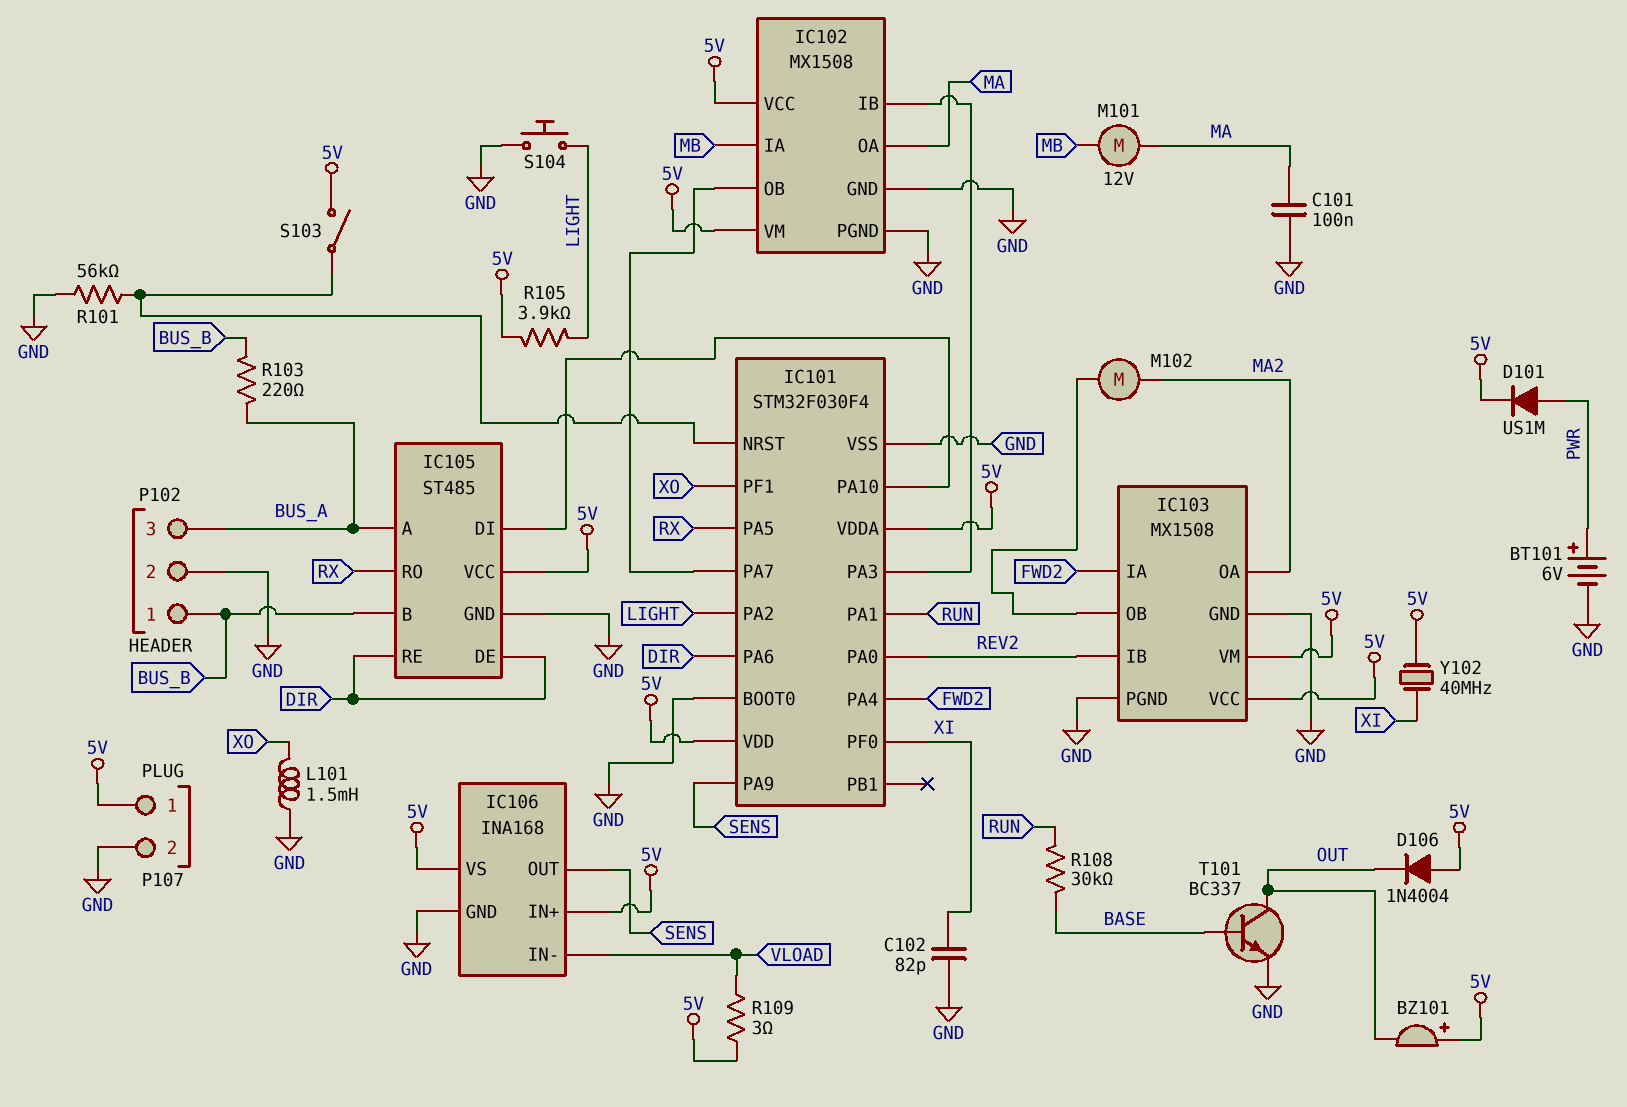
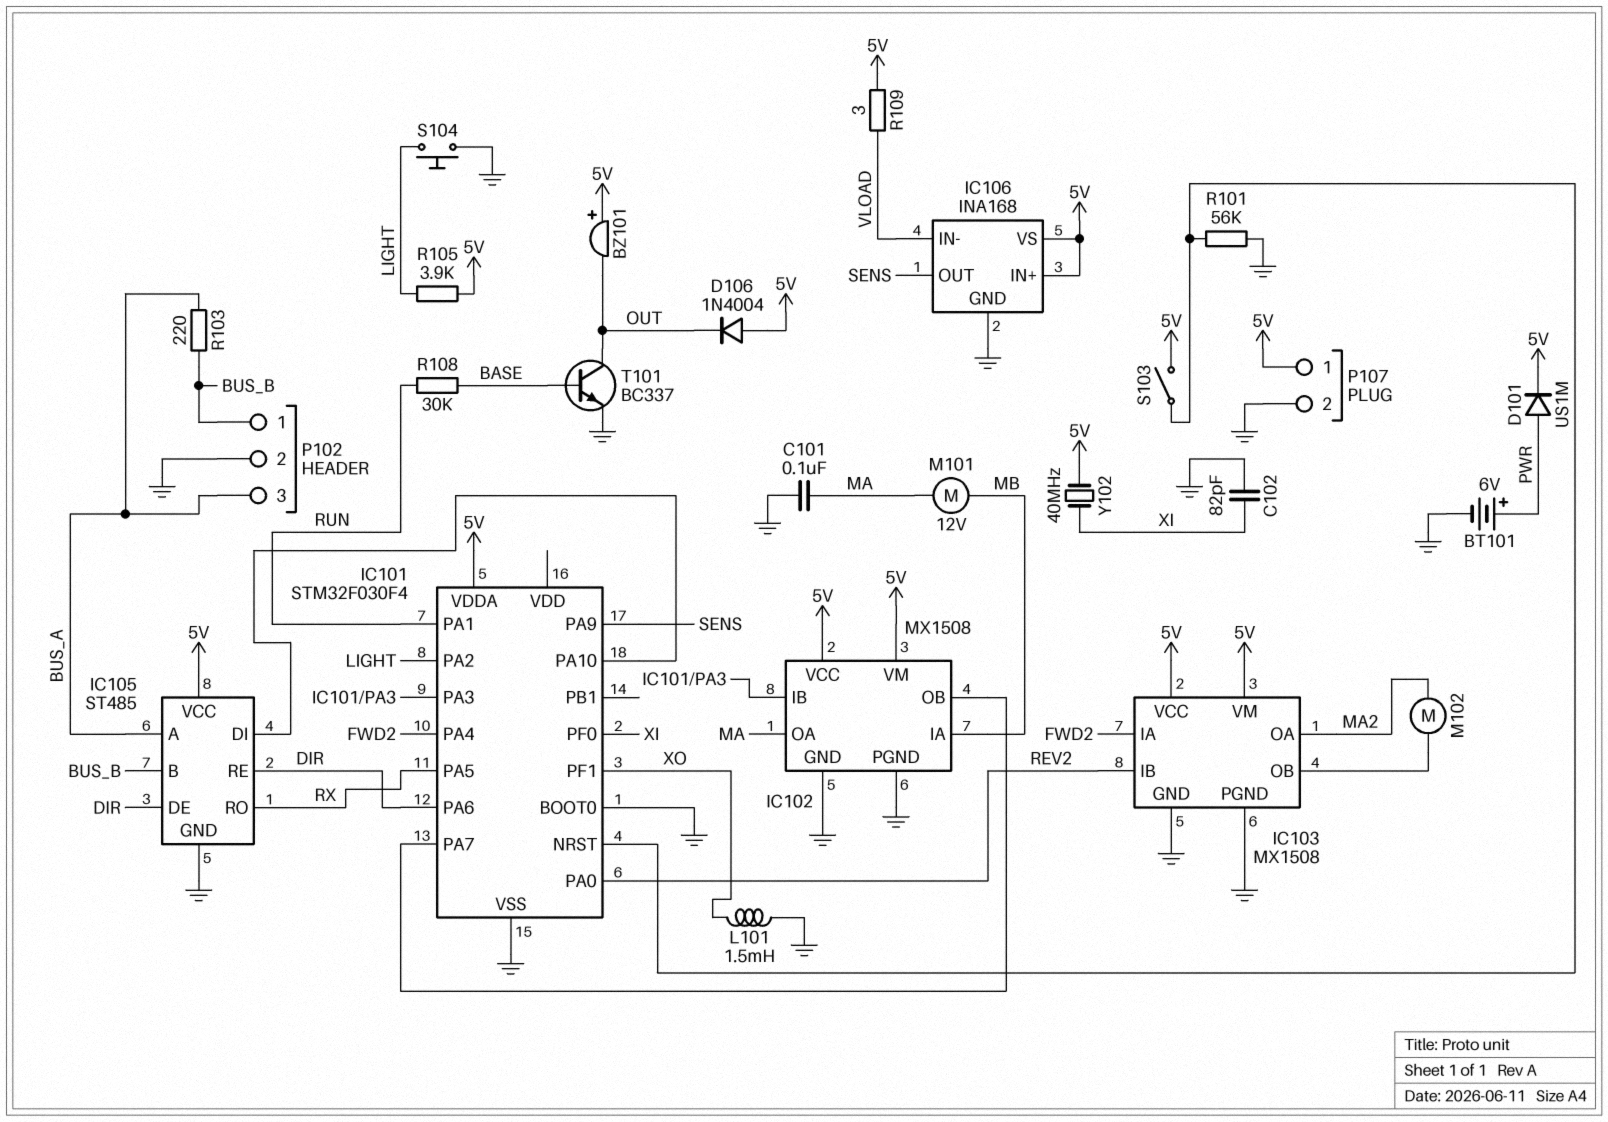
IC101 pin VDD: 5V -> none

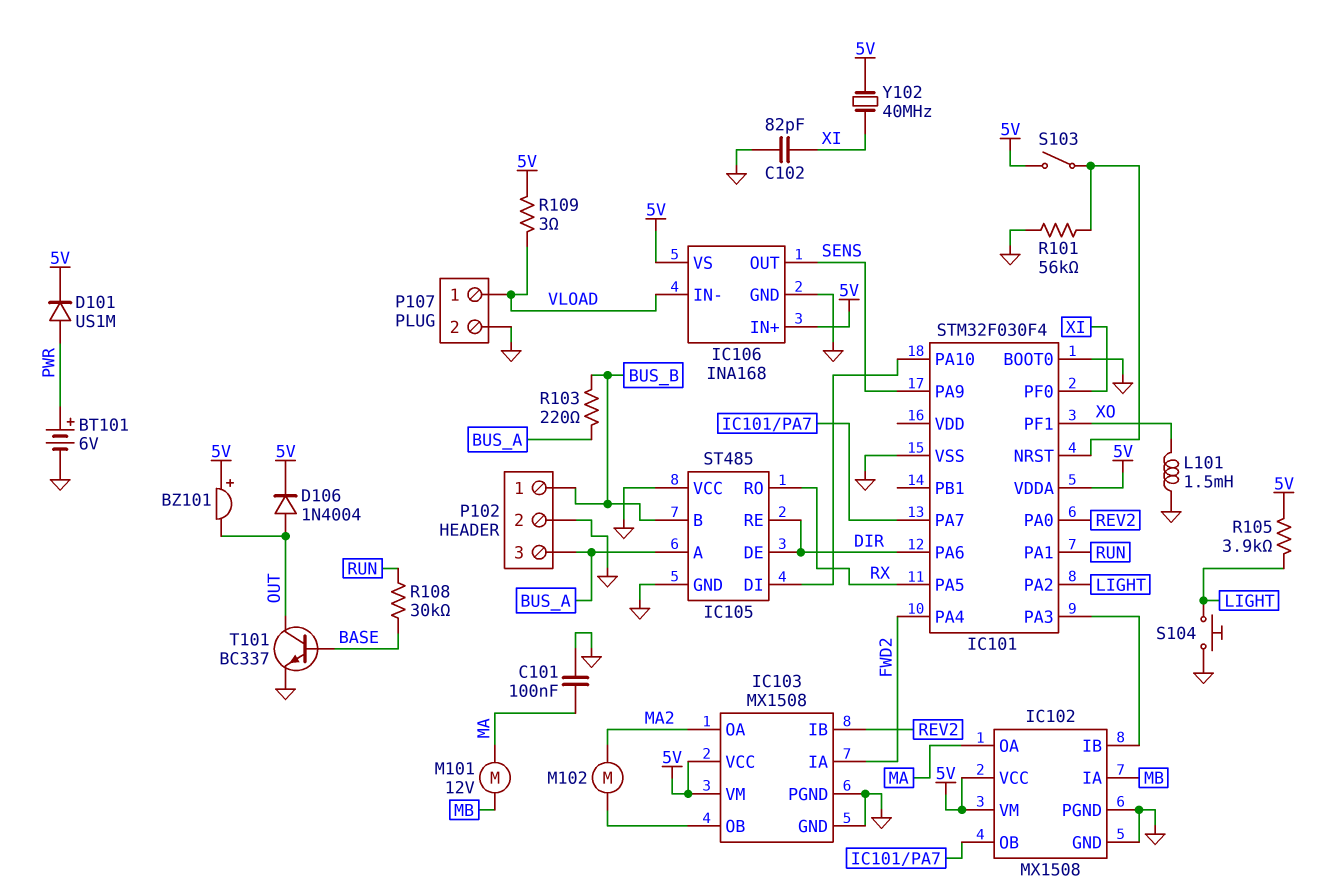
D106: diode 1N4004 (A 5V, K OUT) -> diode 1N4004 (A OUT, K 5V)
IC105 pin VCC: 5V -> GND
P107 pin 1: 5V -> VLOAD

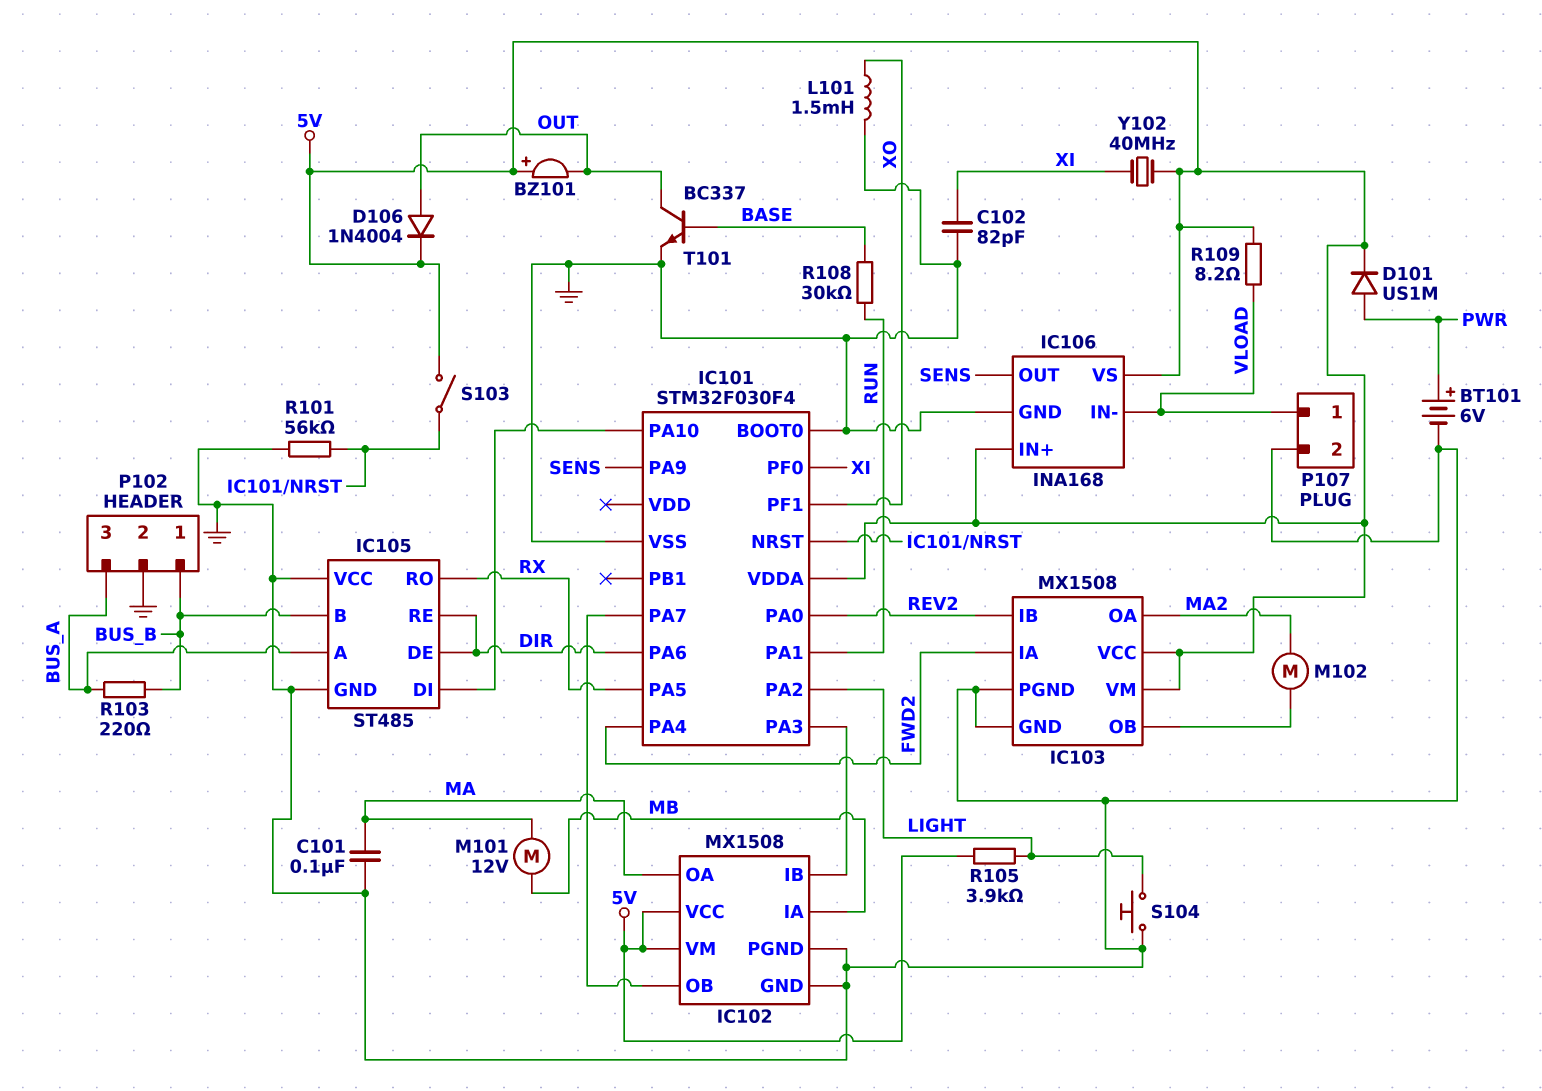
R109: 3 (5V, VLOAD) -> 8.2 (5V, VLOAD)

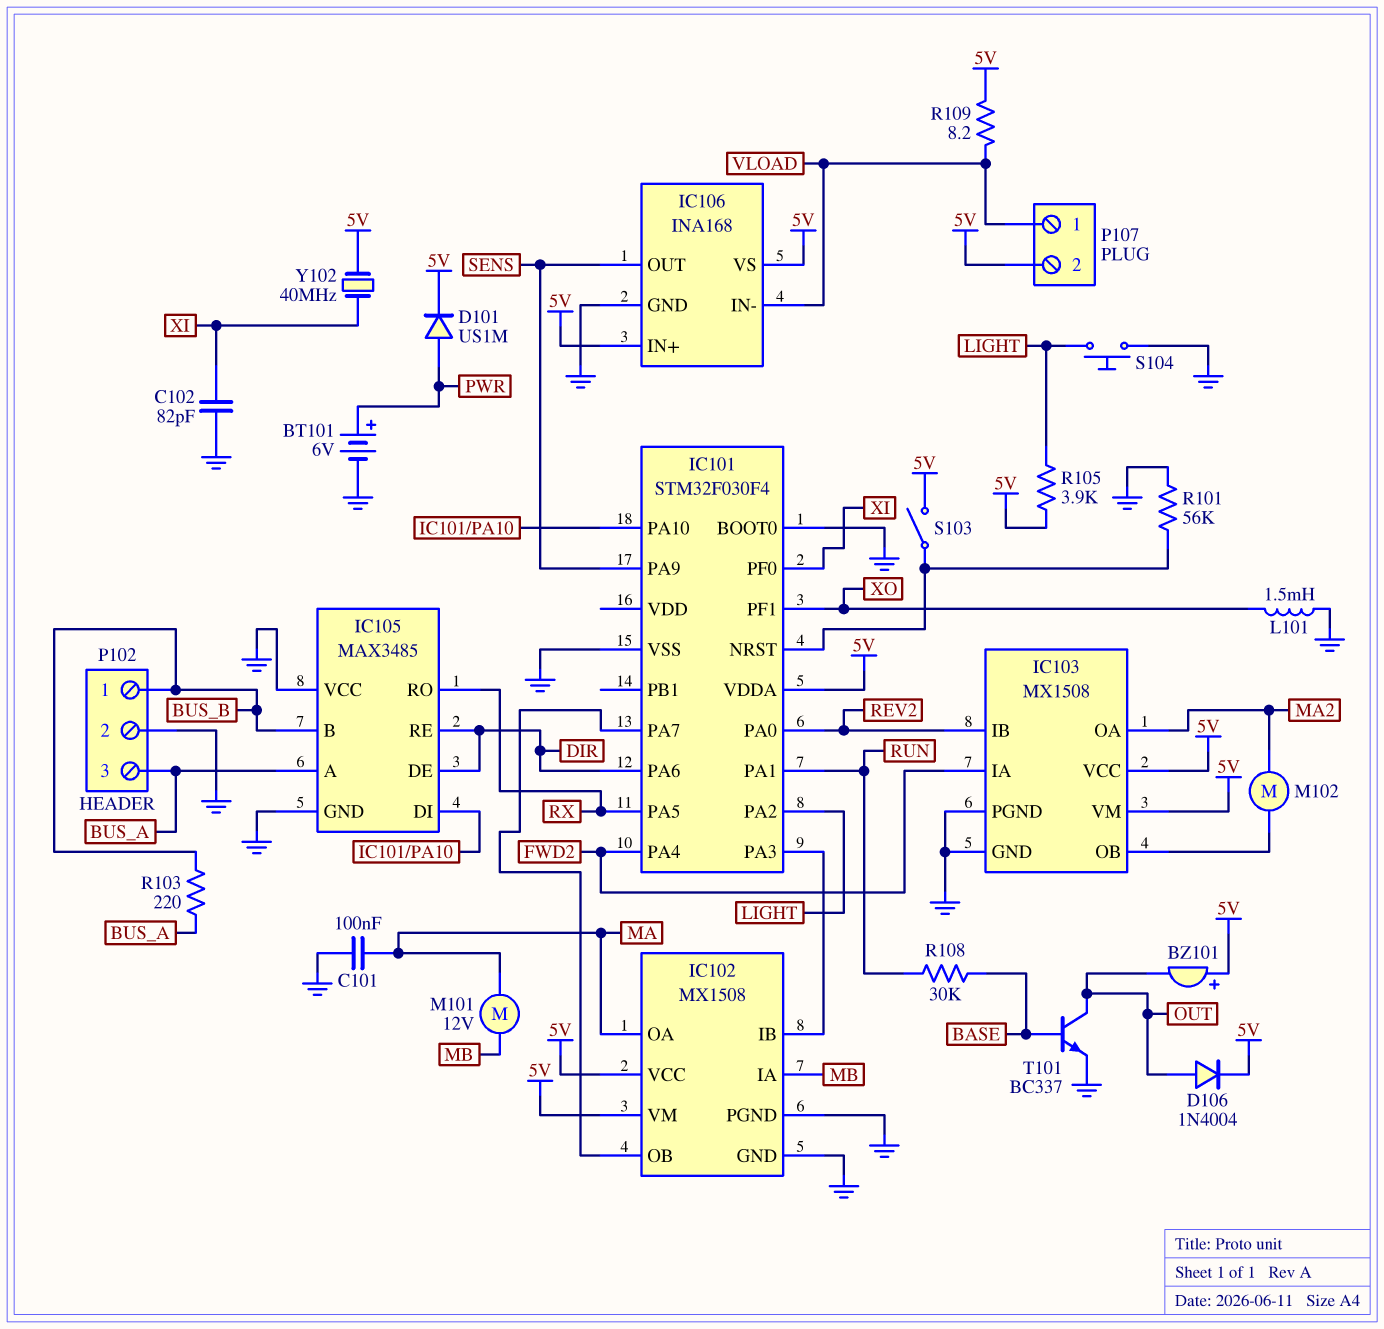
IC105: ST485 -> MAX3485
P107 pin 2: GND -> 5V

